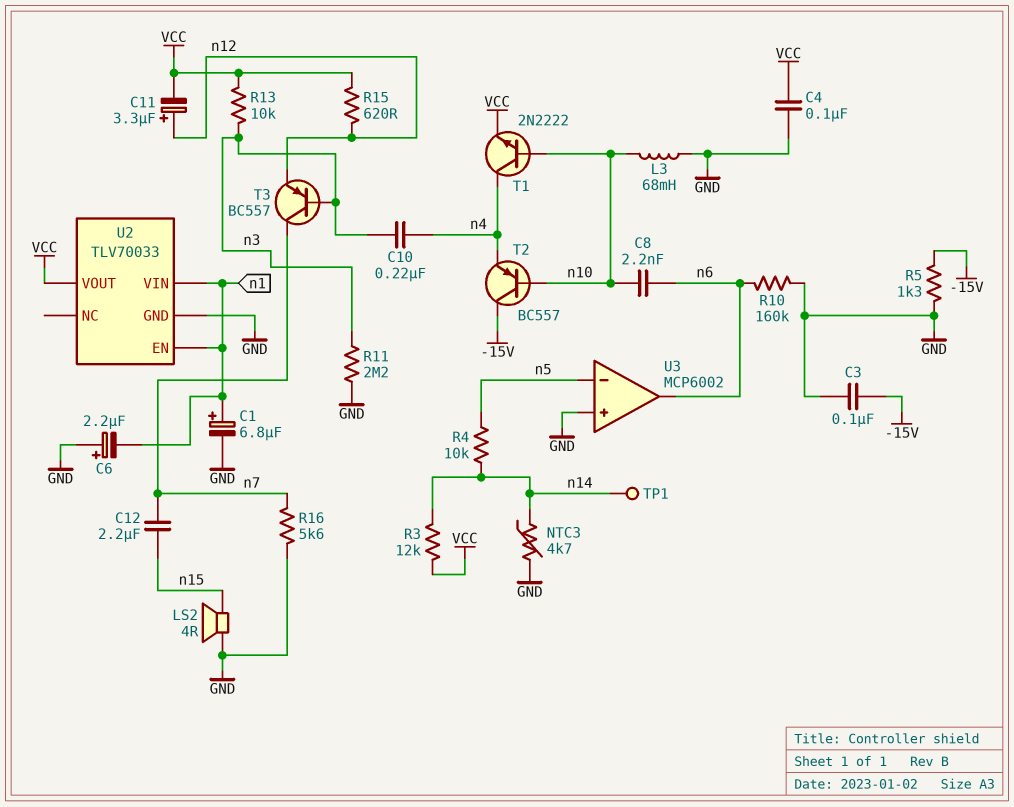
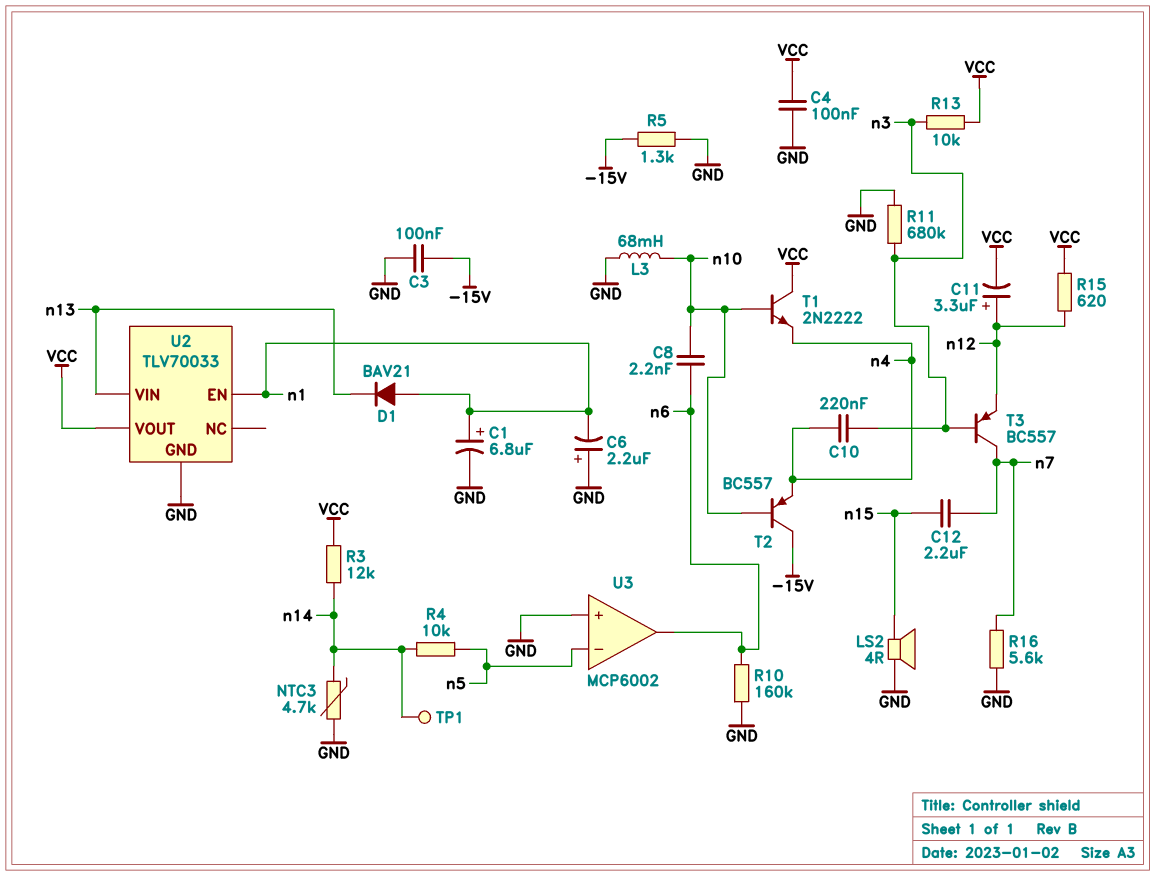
D1: none -> diode BAV21 (A n1, K n13)
R11: 2.2M (GND, n3) -> 680k (GND, n3)
T1: NPN 2N2222 (B n10, C n4, E VCC) -> NPN 2N2222 (B n10, C VCC, E n4)
U2 pin VIN: n1 -> n13

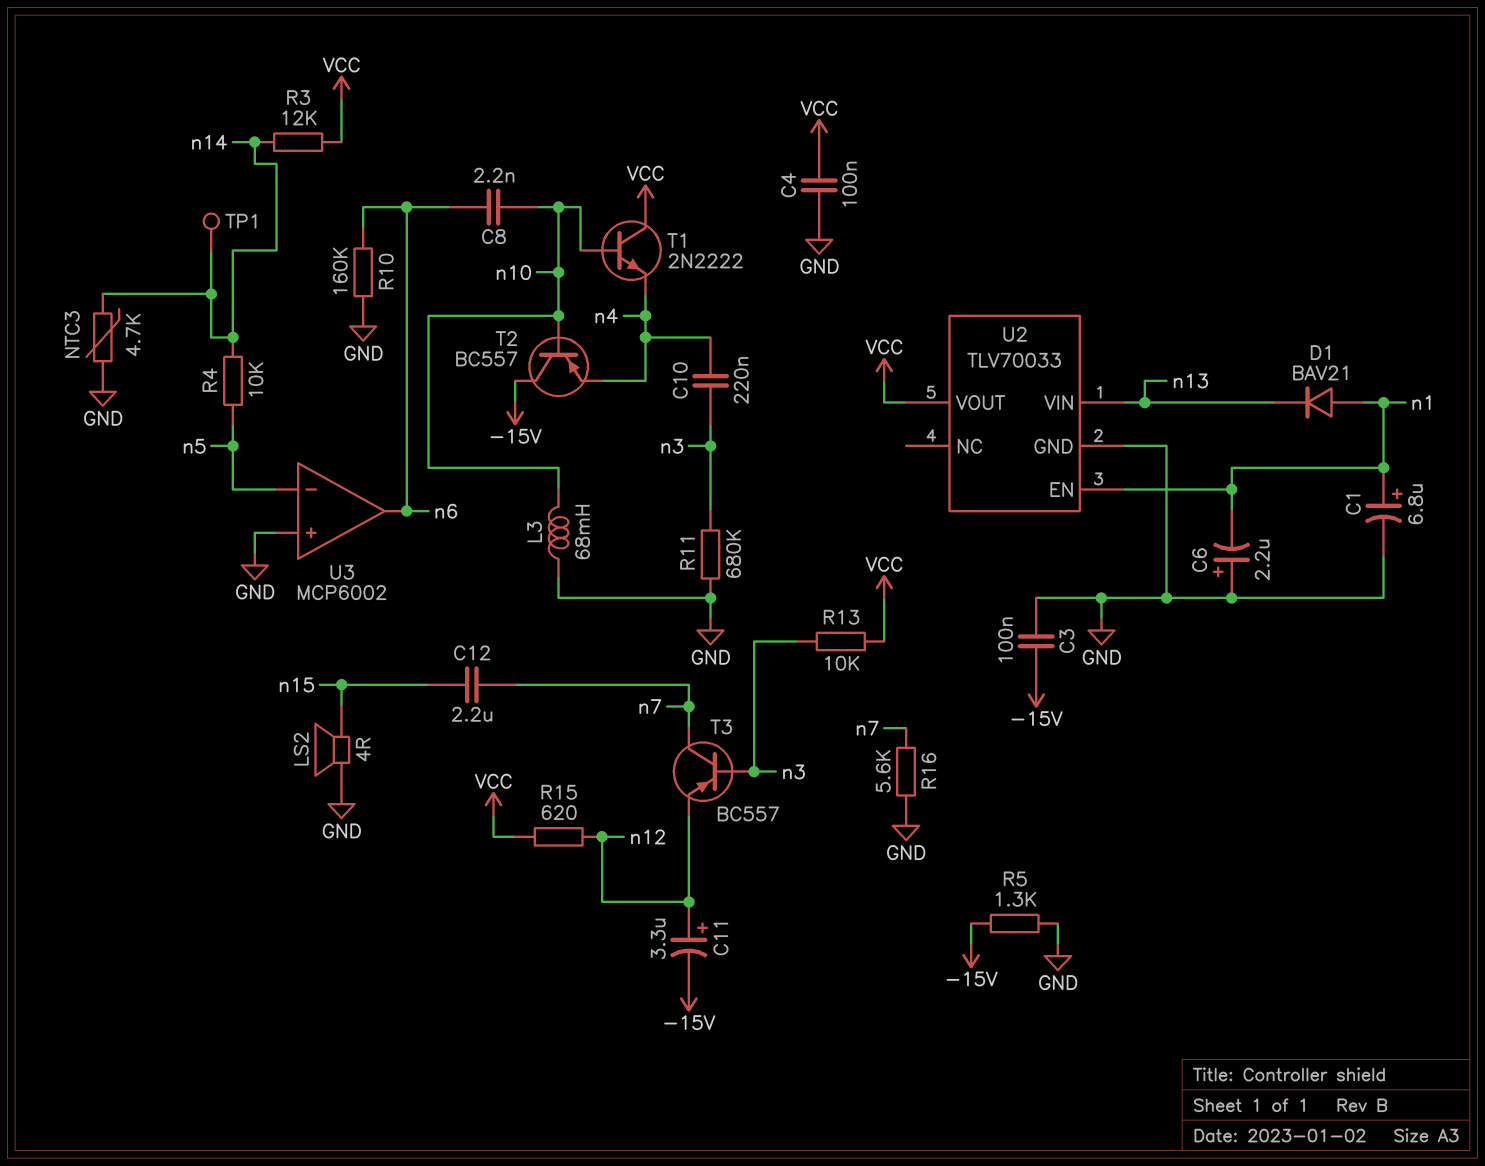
C11: 3.3uF (plus n12, minus VCC) -> 3.3uF (plus n12, minus -15V)

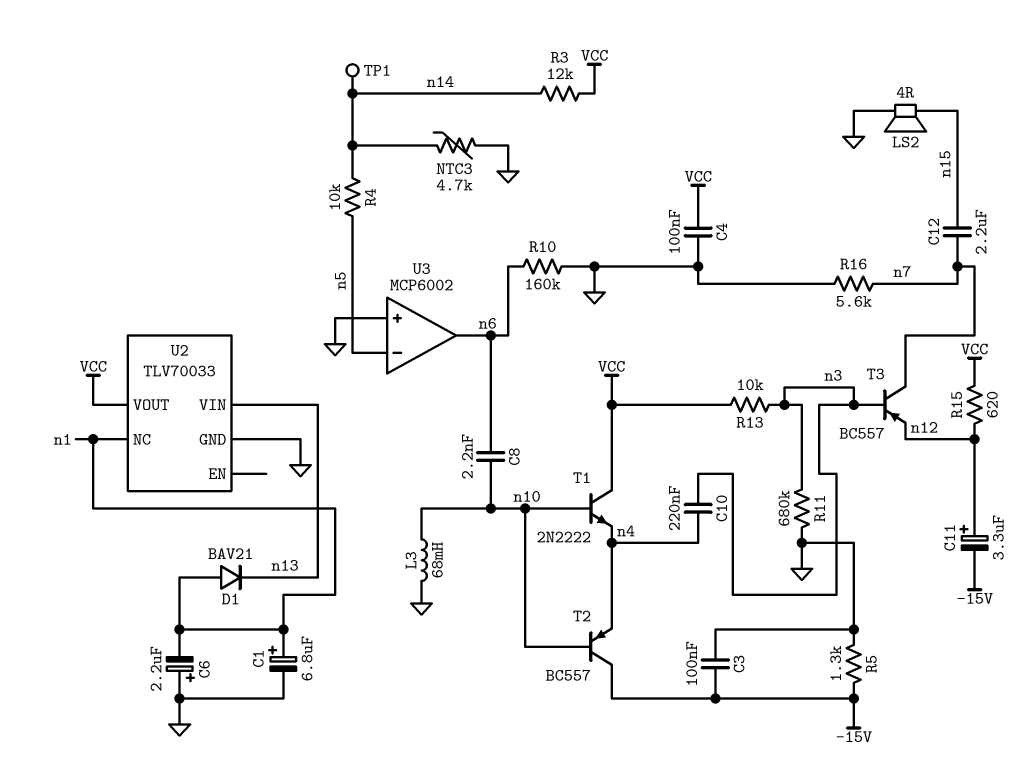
U2 pin EN: n1 -> none
U2 pin NC: none -> n1

